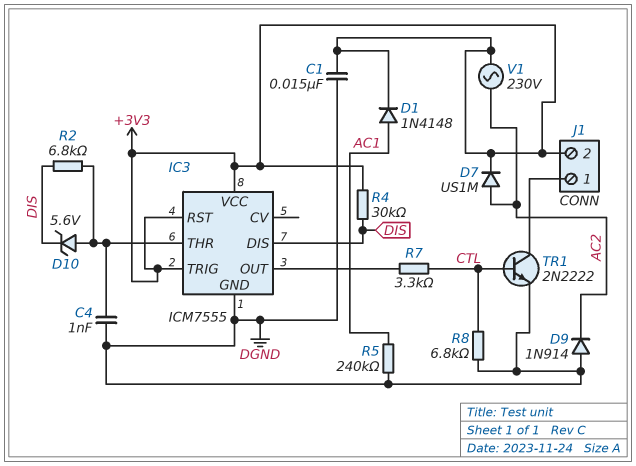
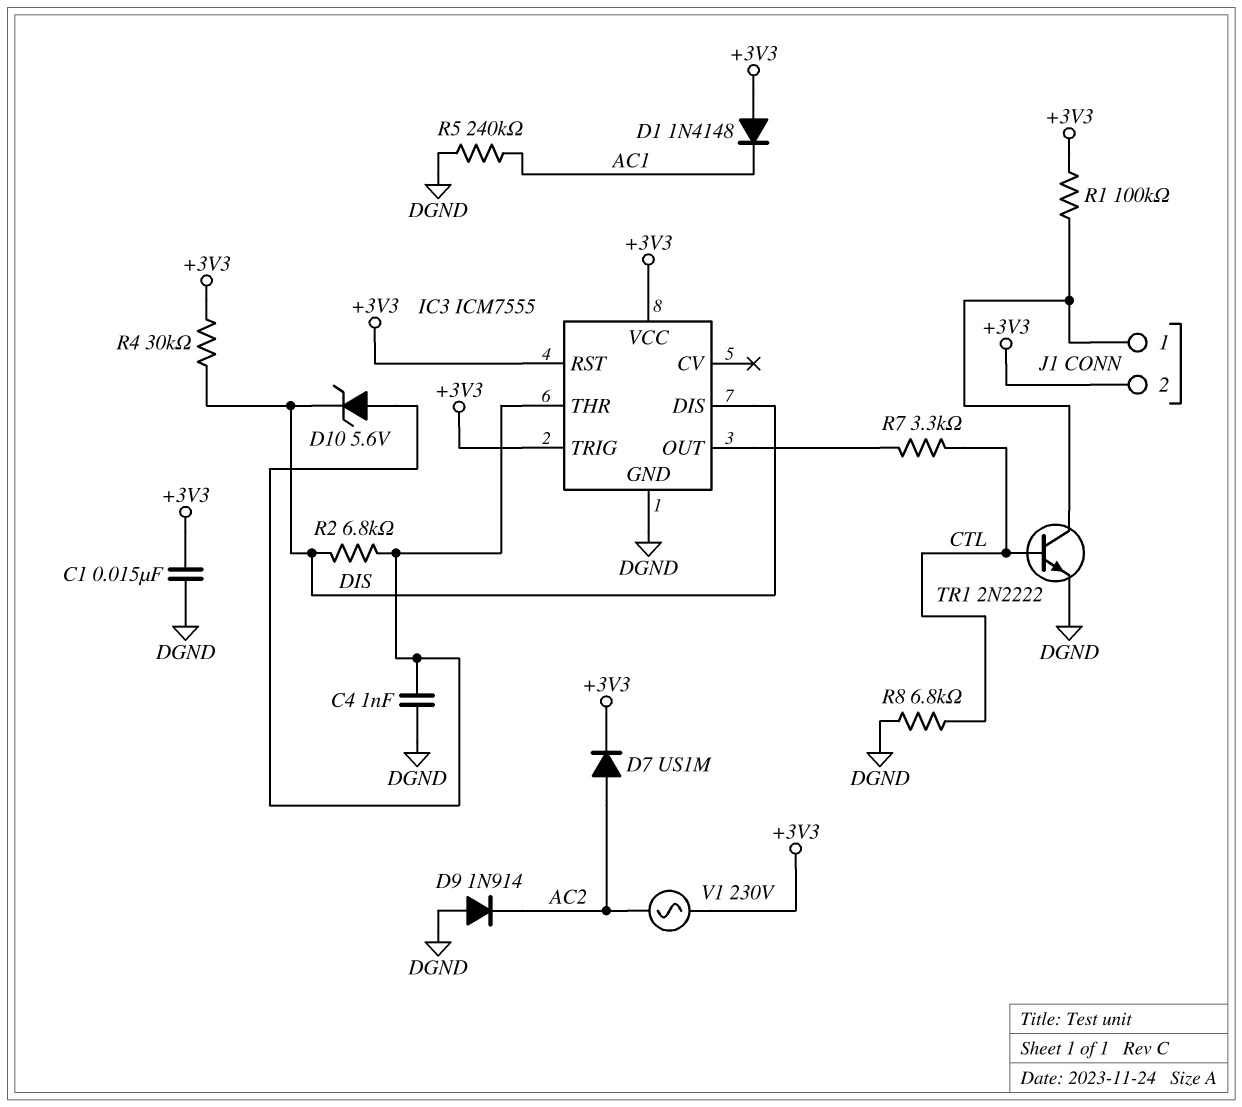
D1: diode 1N4148 (A AC1, K +3V3) -> diode 1N4148 (A +3V3, K AC1)
R1: none -> 100k (+3V3, J1/1)

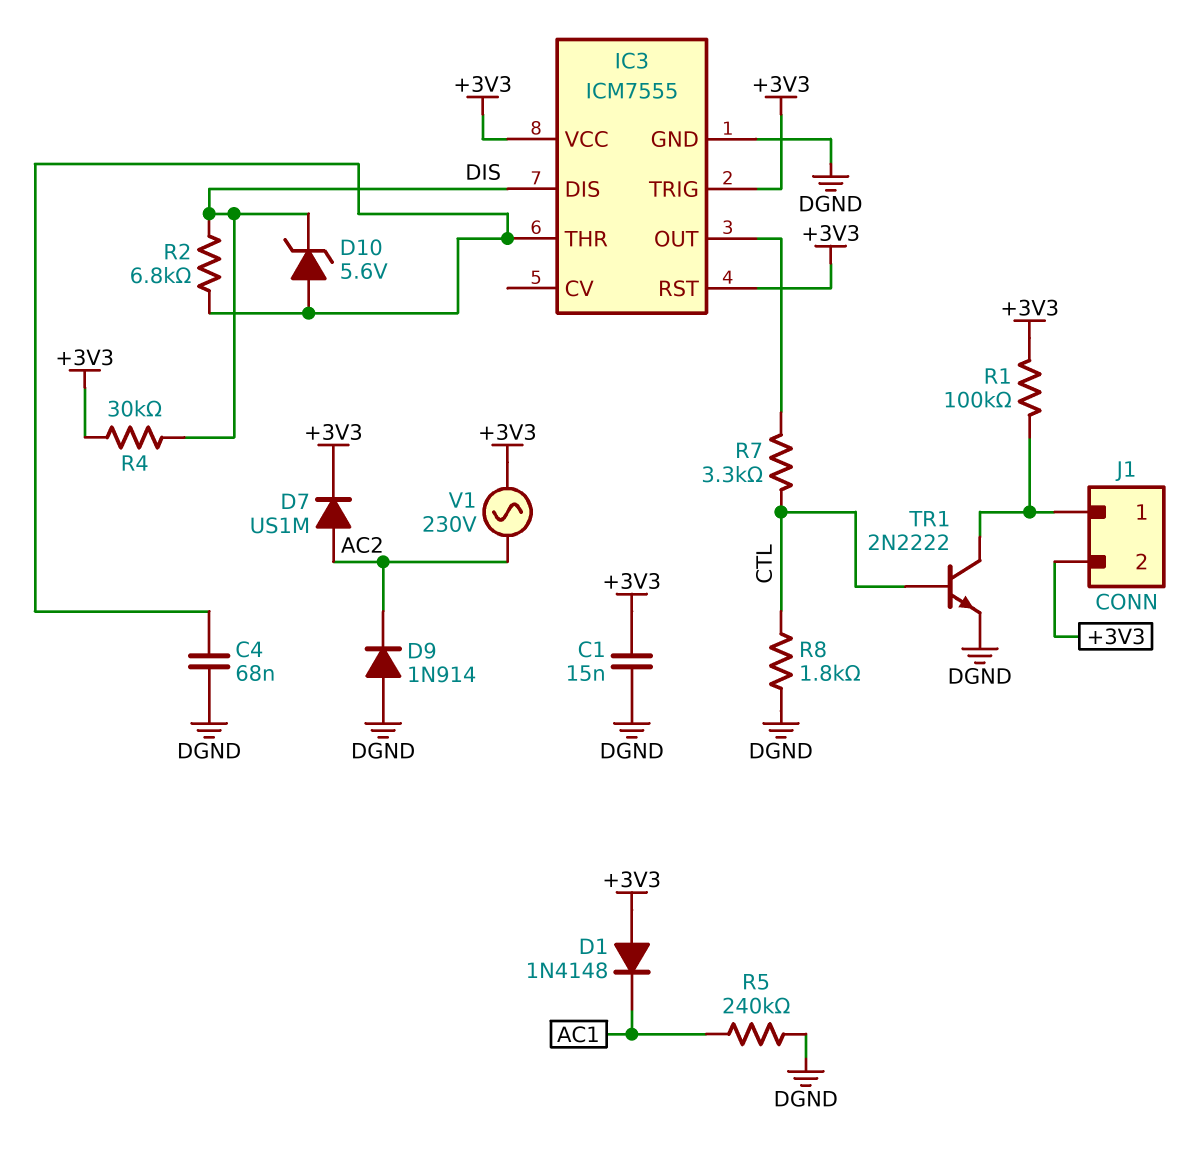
C4: 1nF (DGND, IC3/THR) -> 68nF (DGND, IC3/THR)
R8: 6.8k (CTL, DGND) -> 1.8k (CTL, DGND)

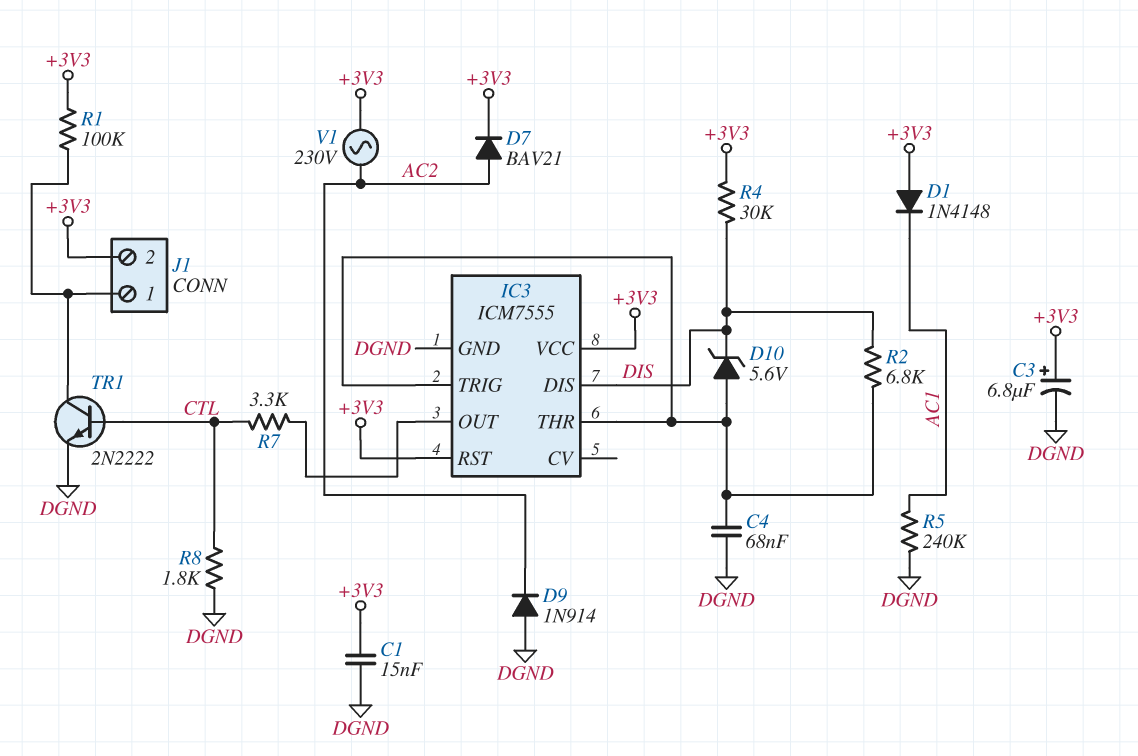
C3: none -> 6.8uF (plus +3V3, minus DGND)
D7: diode US1M (A AC2, K +3V3) -> diode BAV21 (A AC2, K +3V3)
IC3 pin TRIG: +3V3 -> IC3/THR

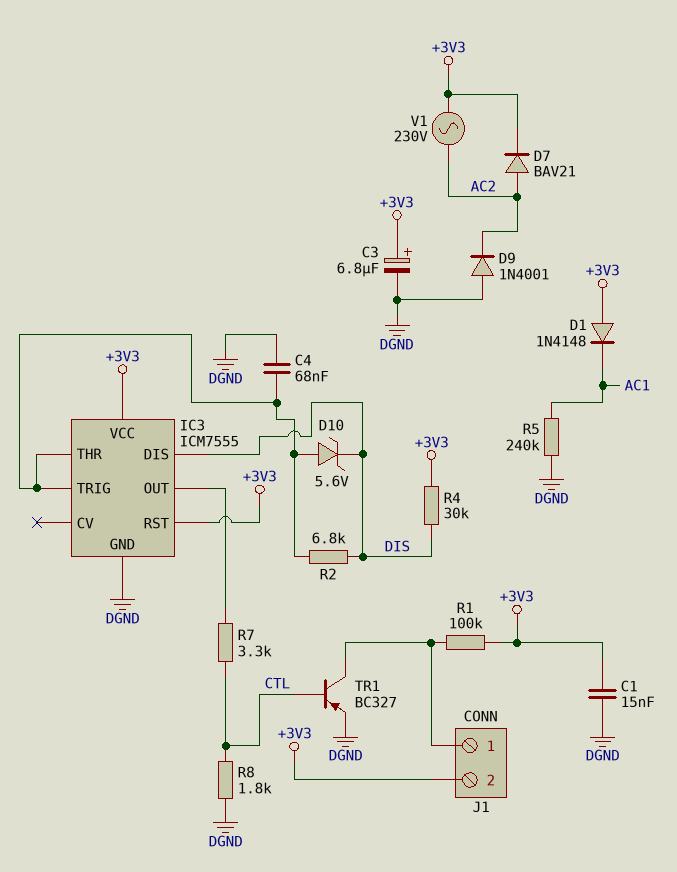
D9: diode 1N914 (A DGND, K AC2) -> diode 1N4001 (A DGND, K AC2)
TR1: NPN 2N2222 (B CTL, C J1/1, E DGND) -> PNP BC327 (B CTL, C J1/1, E DGND)

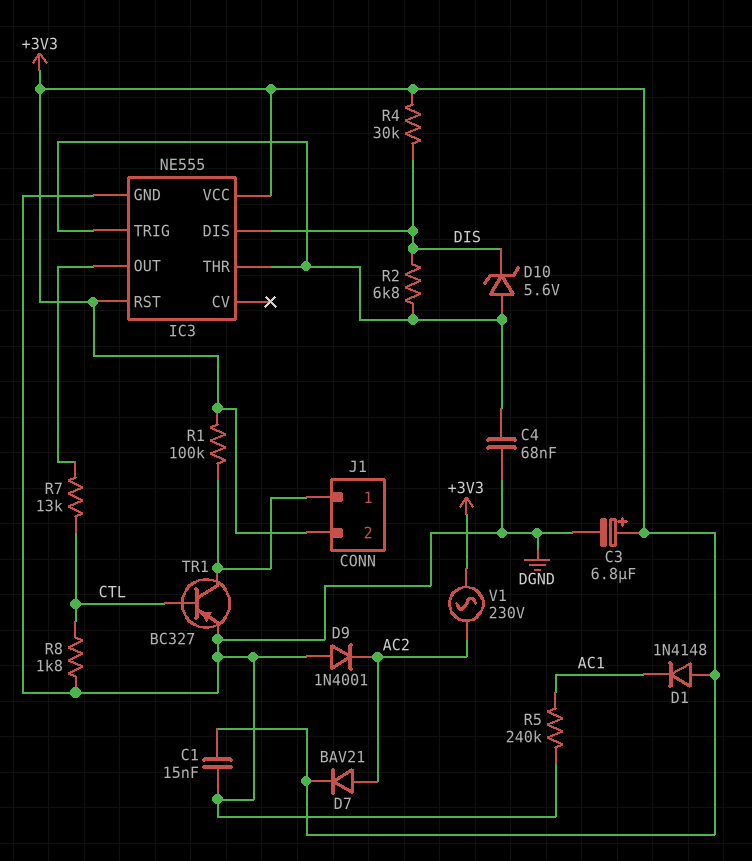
IC3: ICM7555 -> NE555
R7: 3.3k (CTL, IC3/OUT) -> 13k (CTL, IC3/OUT)

